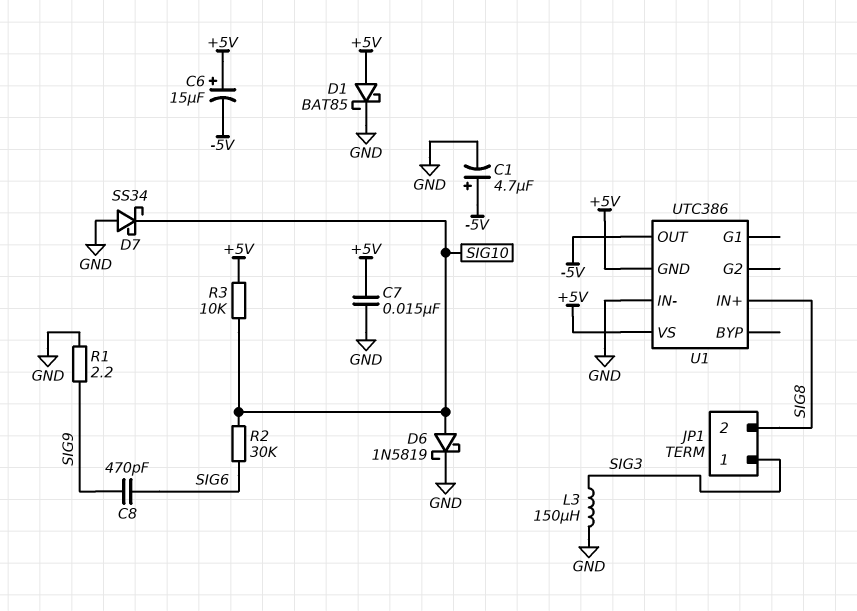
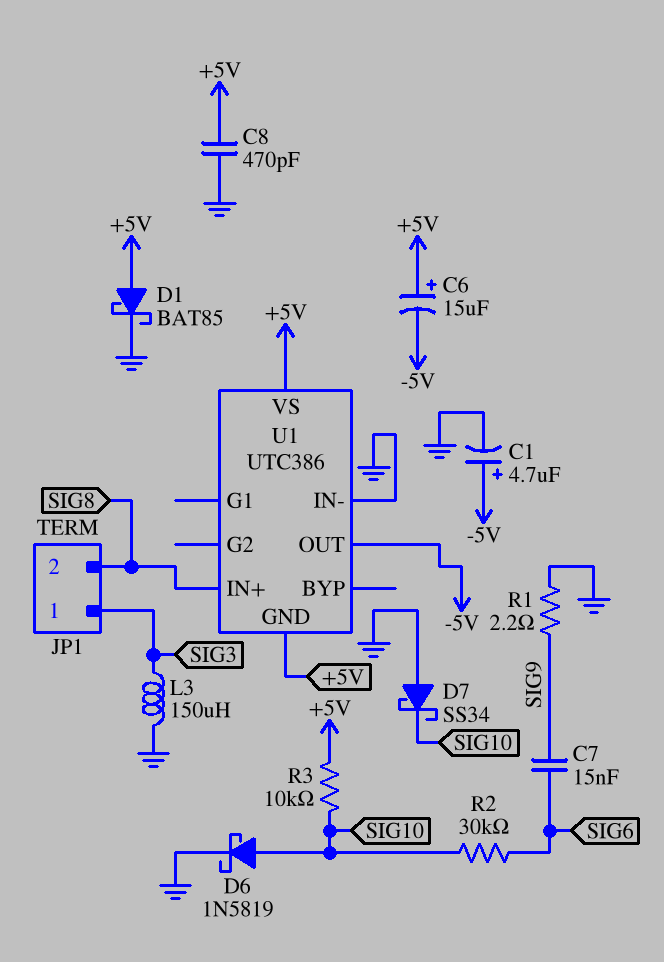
C7: 15nF (+5V, GND) -> 15nF (SIG6, SIG9)
C8: 470pF (SIG6, SIG9) -> 470pF (+5V, GND)

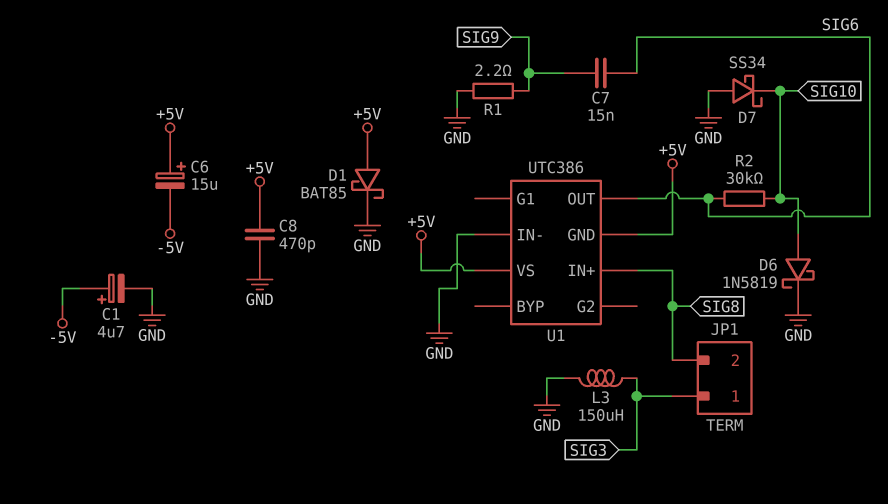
R3: 10k (+5V, SIG10) -> none
U1 pin OUT: -5V -> SIG6

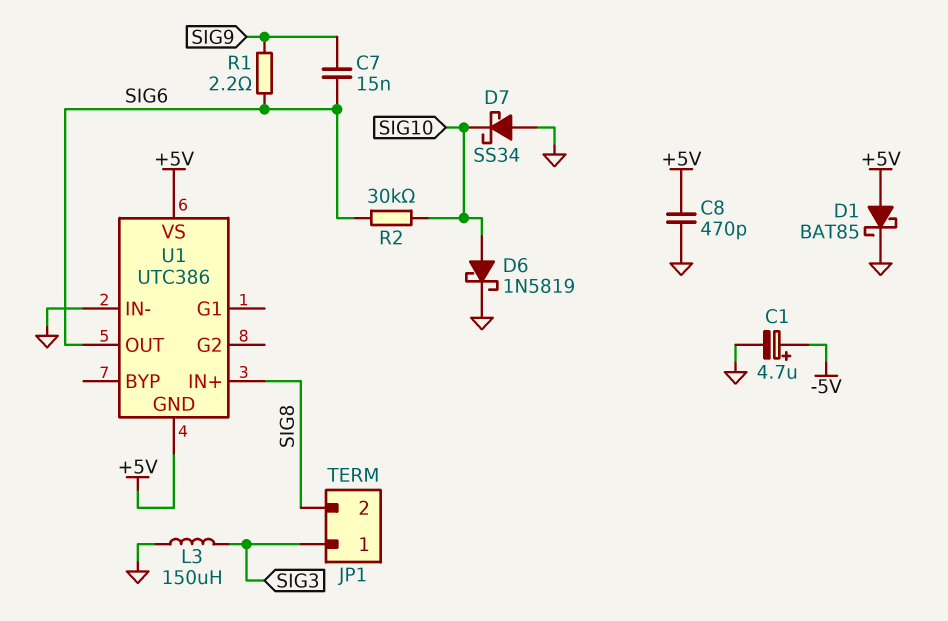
C6: 15uF (plus +5V, minus -5V) -> none
R1: 2.2 (GND, SIG9) -> 2.2 (SIG6, SIG9)

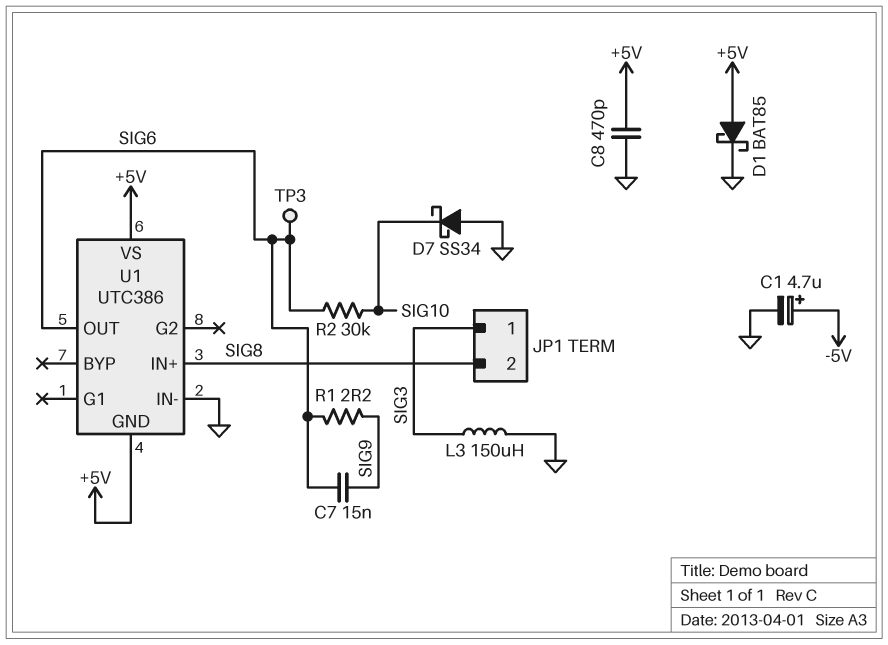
D6: schottky 1N5819 (A SIG10, K GND) -> none
TP3: none -> test point (SIG6)

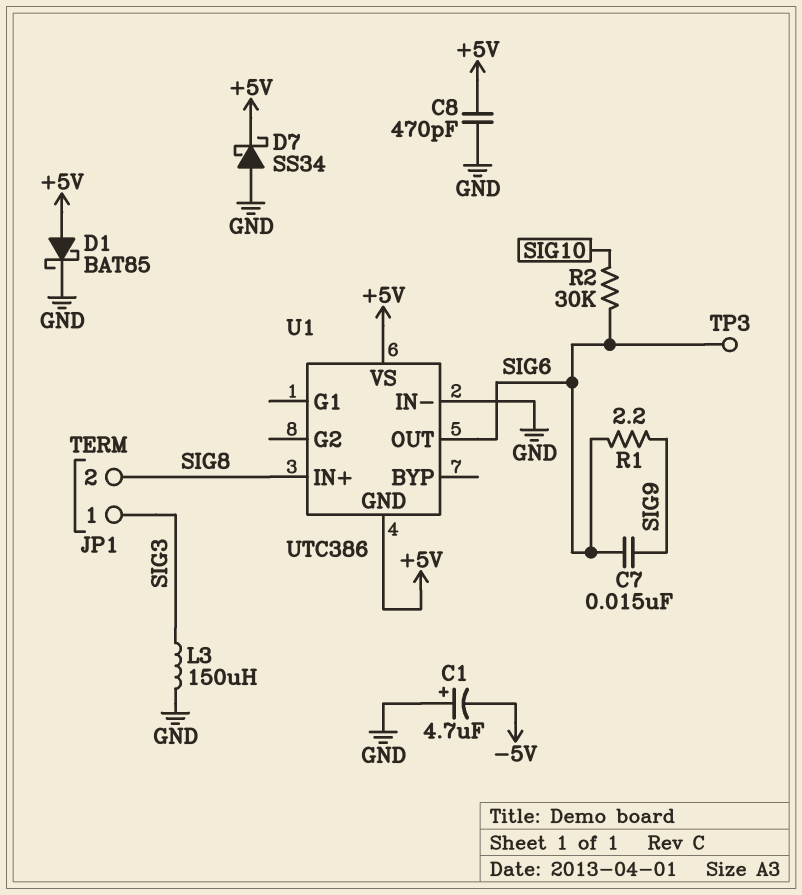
C1: 4.7uF (plus -5V, minus GND) -> 4.7uF (plus GND, minus -5V)
D7: schottky SS34 (A GND, K SIG10) -> schottky SS34 (A GND, K +5V)

